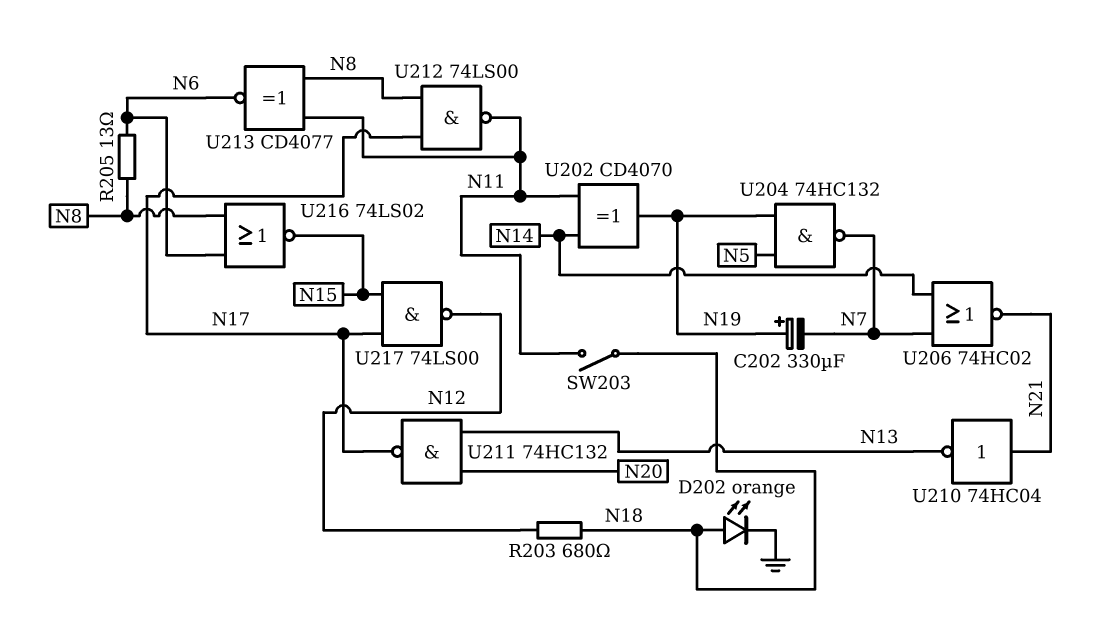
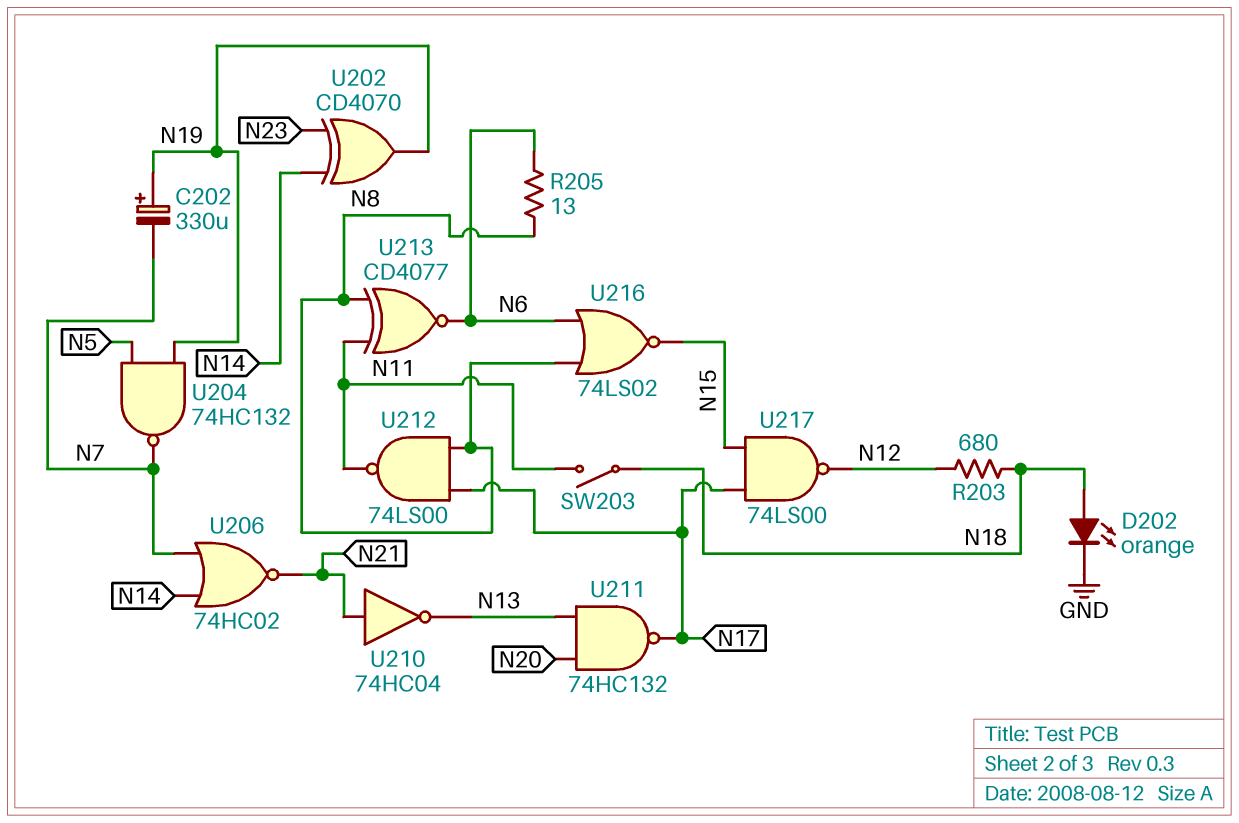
U202: XOR CD4070 (in N11, in N14, out N19) -> XOR CD4070 (in N14, in N23, out N19)

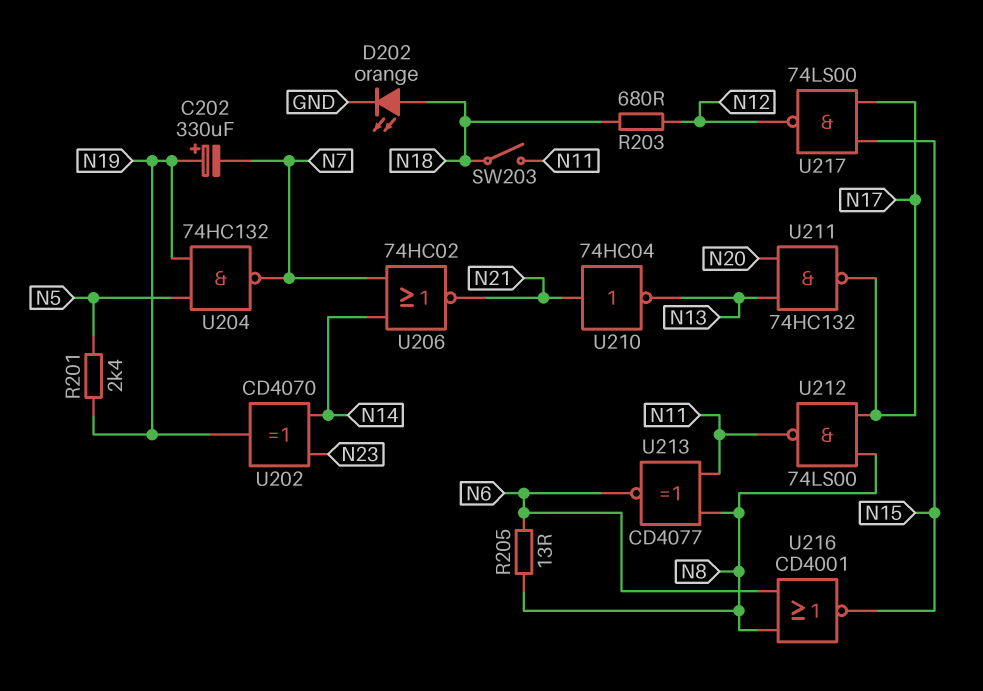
R201: none -> 2.4k (N5, N19)
U216: NOR 74LS02 (in N6, in N8, out N15) -> NOR CD4001 (in N6, in N8, out N15)

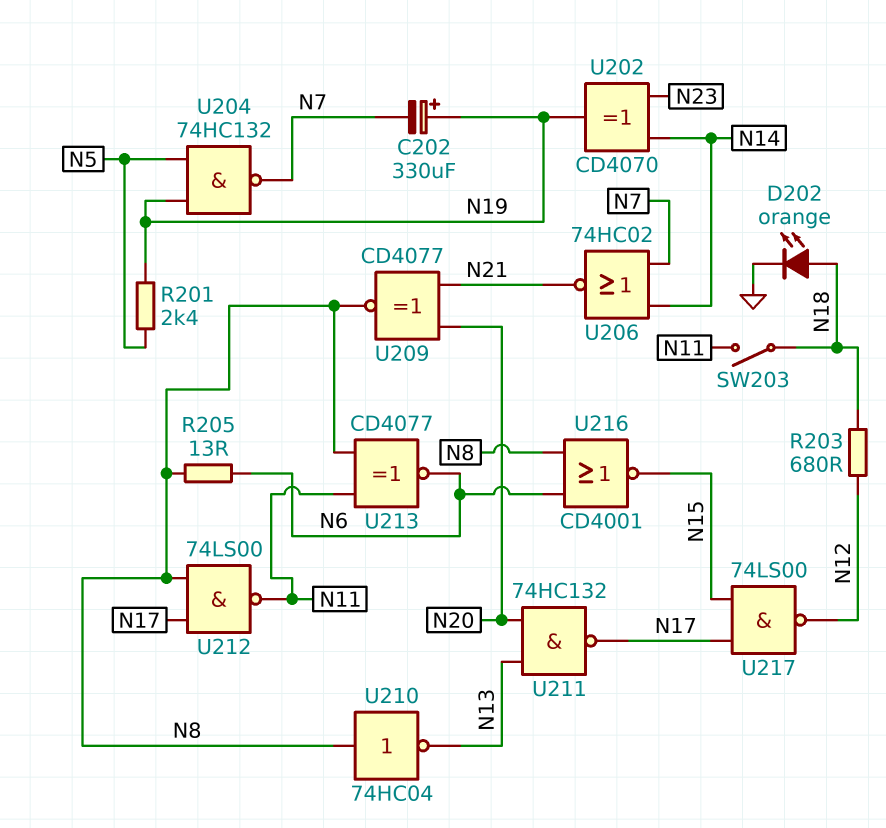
U209: none -> XNOR CD4077 (in N20, in N21, out N8)
U210: NOT 74HC04 (in N21, out N13) -> NOT 74HC04 (in N8, out N13)

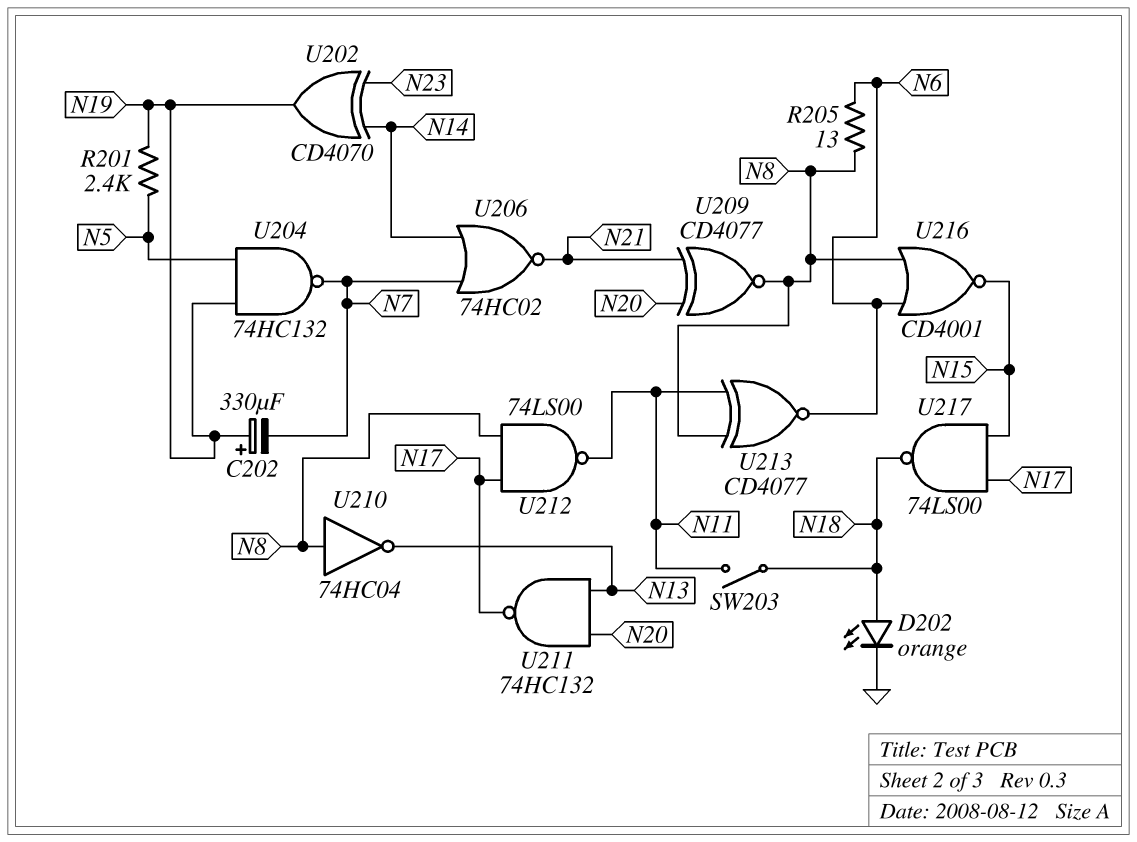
R203: 680 (N12, N18) -> none
U217: NAND 74LS00 (in N15, in N17, out N12) -> NAND 74LS00 (in N15, in N17, out N18)

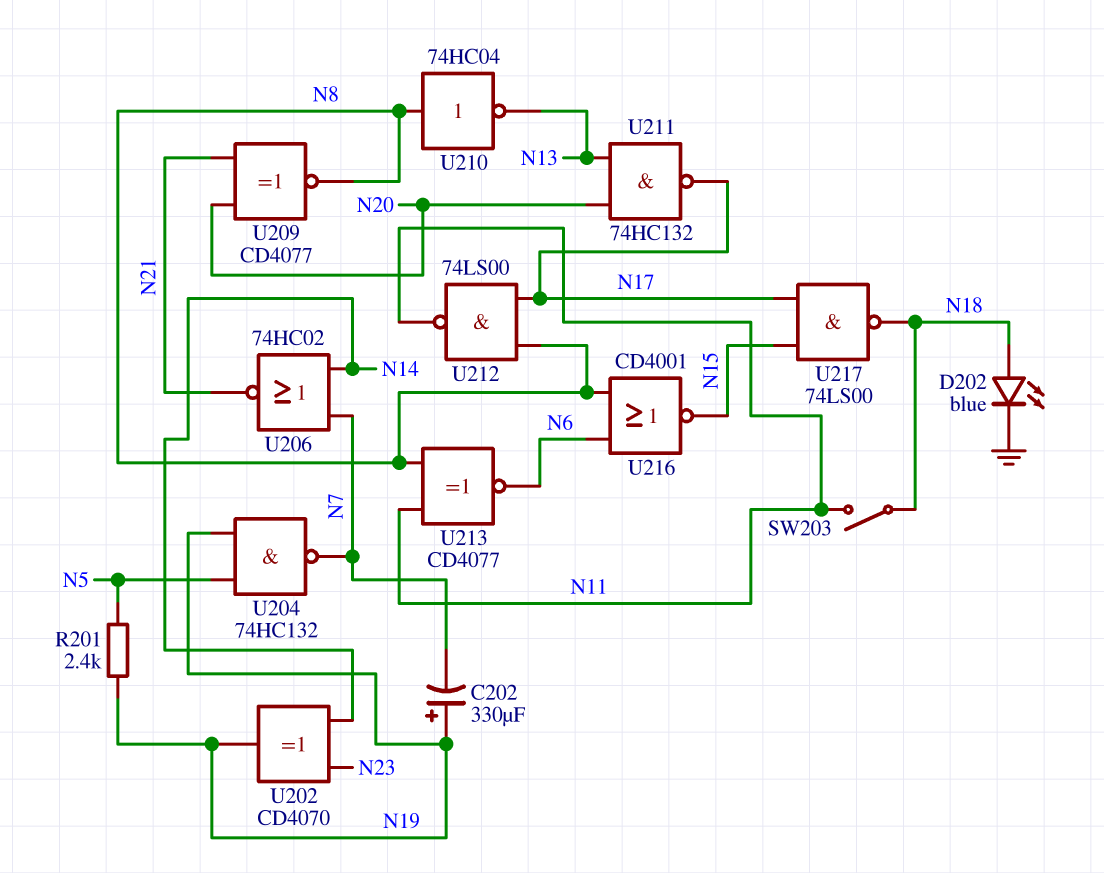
D202: LED orange (A N18, K GND) -> LED blue (A N18, K GND)
R205: 13 (N6, N8) -> none

